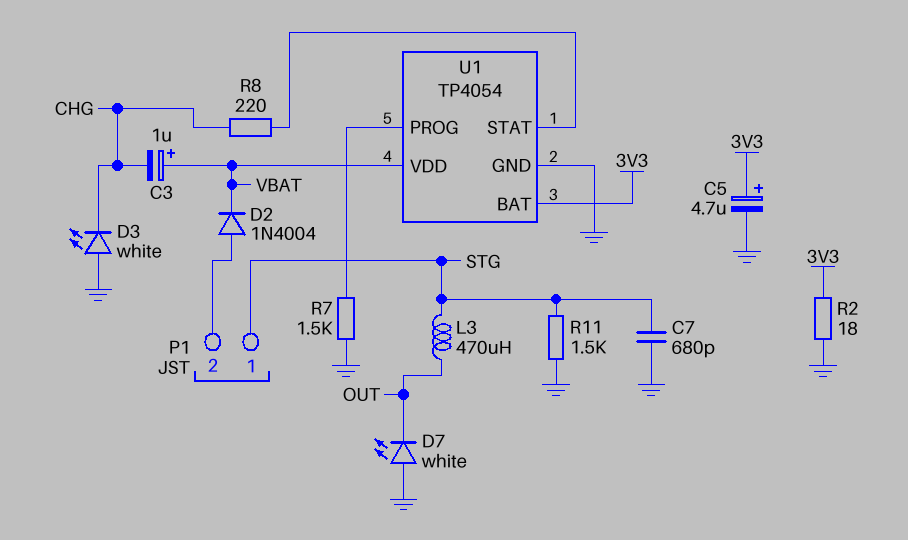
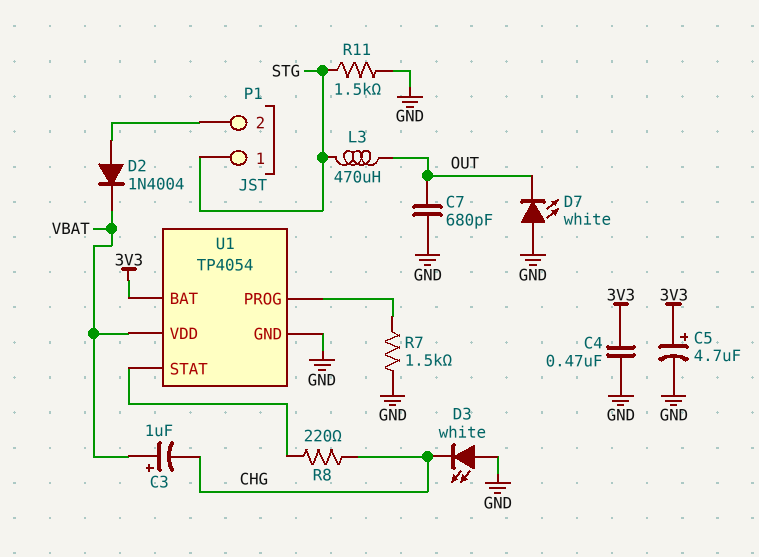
C4: none -> 470nF (3V3, GND)
C7: 680pF (GND, STG) -> 680pF (GND, OUT)
R2: 18 (3V3, GND) -> none

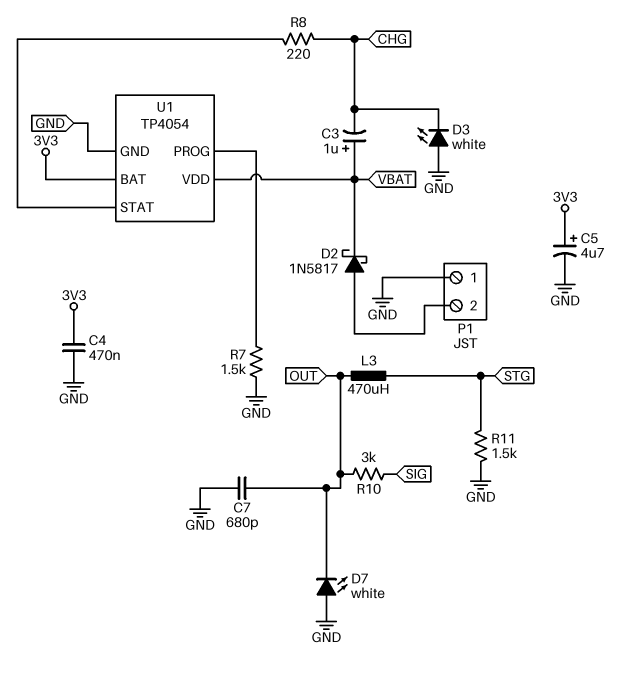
D2: diode 1N4004 (A P1/2, K VBAT) -> schottky 1N5817 (A P1/2, K VBAT)
P1 pin 1: STG -> GND
R10: none -> 3k (OUT, SIG)

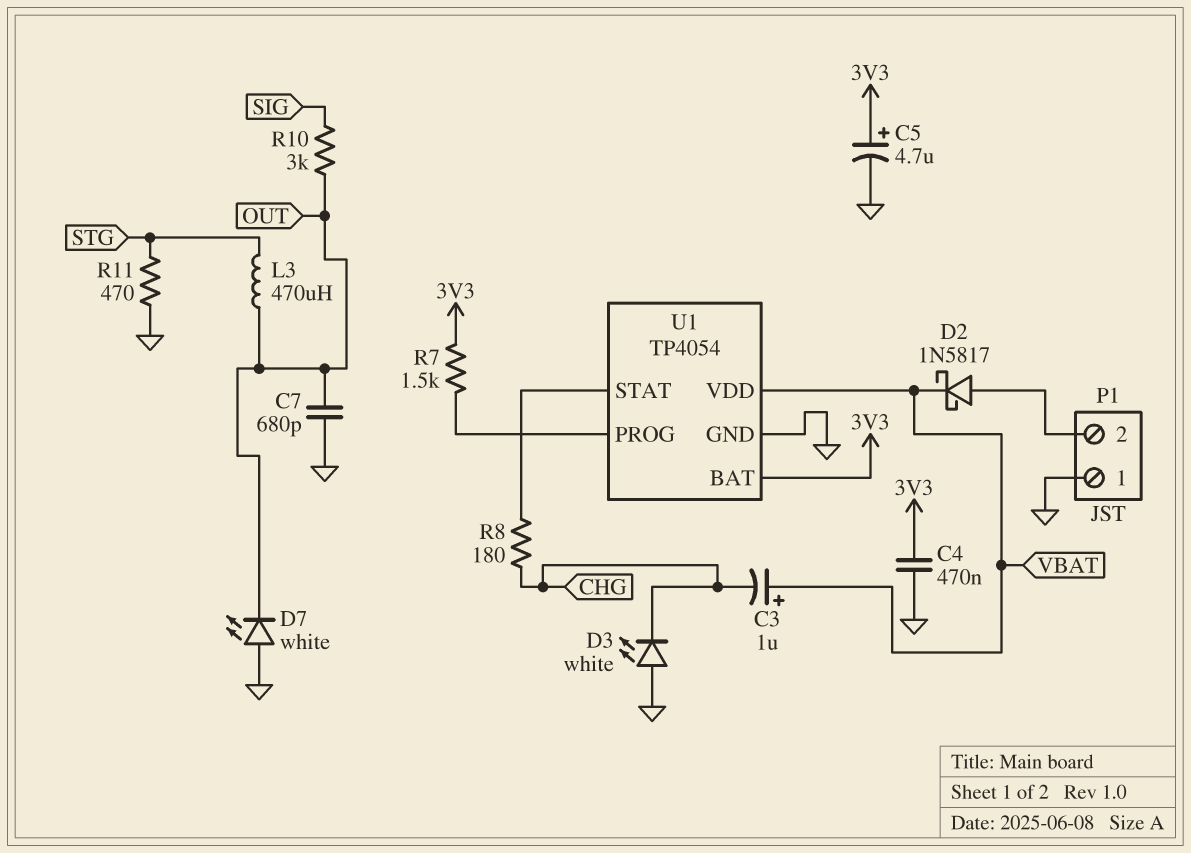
R7: 1.5k (GND, U1/PROG) -> 1.5k (3V3, U1/PROG)
R8: 220 (CHG, U1/STAT) -> 180 (CHG, U1/STAT)
R11: 1.5k (GND, STG) -> 470 (GND, STG)

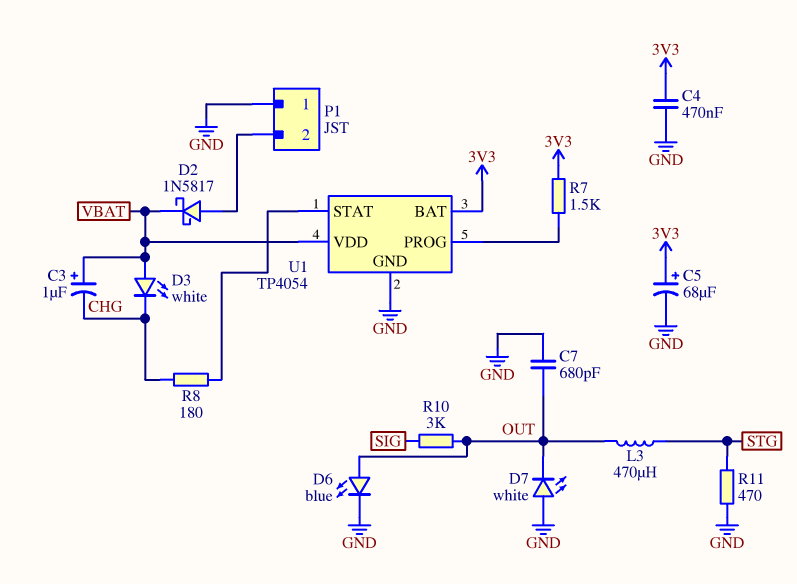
C5: 4.7uF (plus 3V3, minus GND) -> 68uF (plus 3V3, minus GND)
D3: LED white (A GND, K CHG) -> LED white (A VBAT, K CHG)
D6: none -> LED blue (A OUT, K GND)

